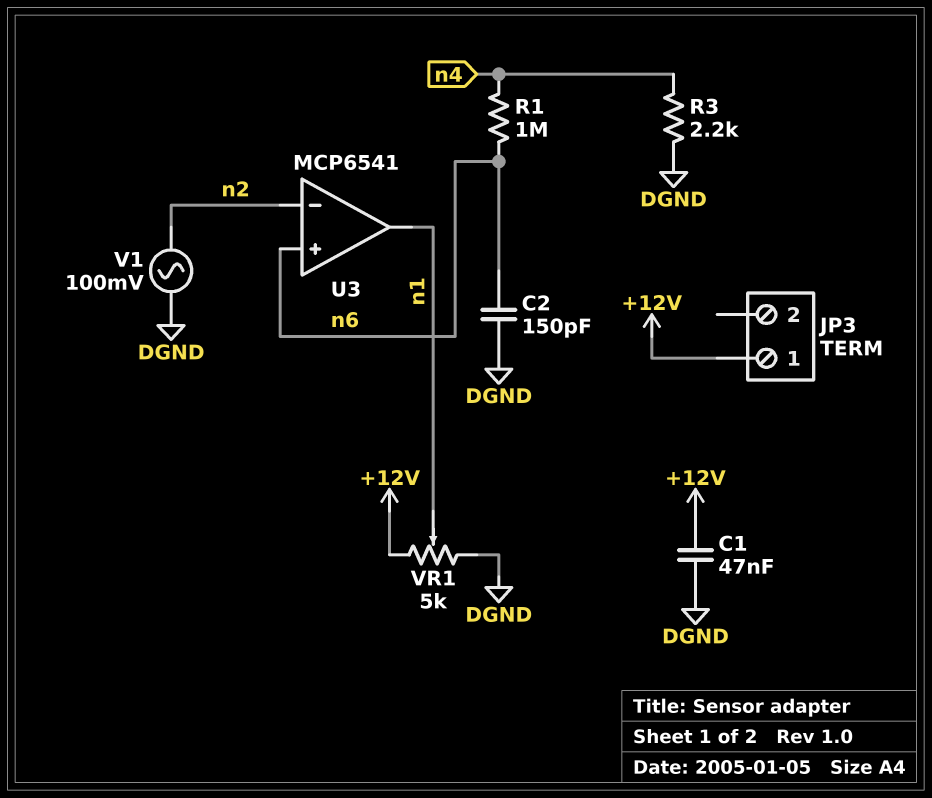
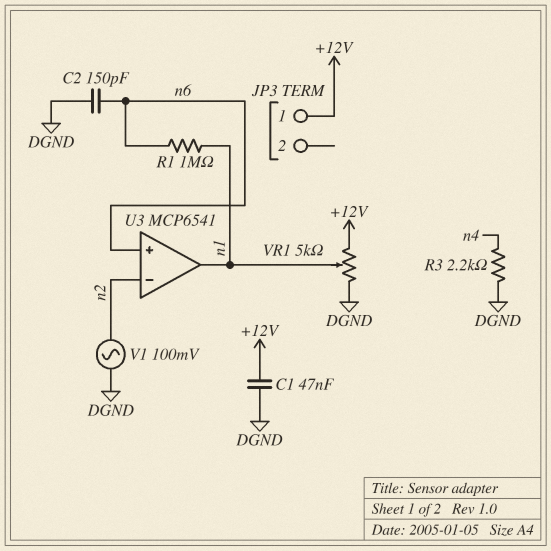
R1: 1M (n4, n6) -> 1M (n1, n6)

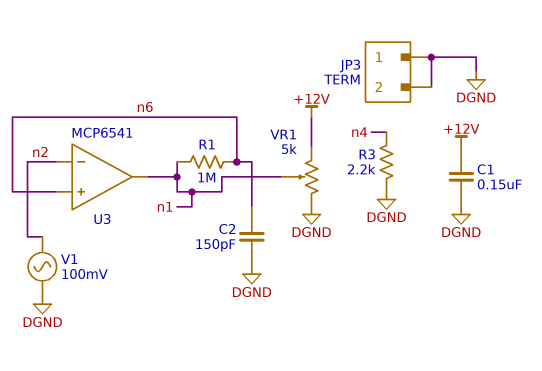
C1: 47nF (+12V, DGND) -> 150nF (+12V, DGND)
JP3 pin 1: +12V -> DGND
JP3 pin 2: none -> DGND

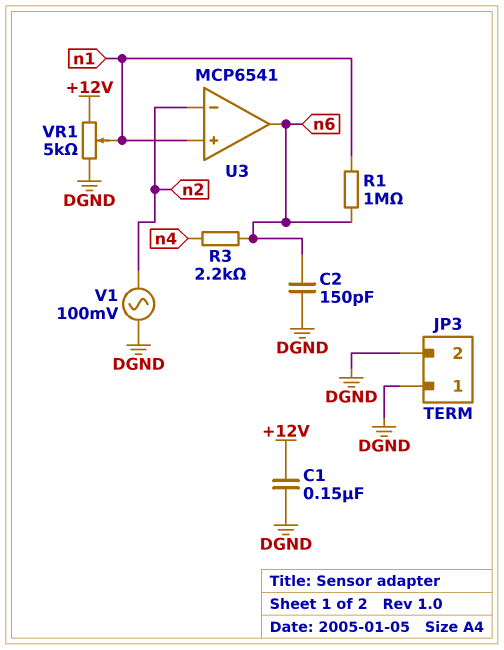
R3: 2.2k (DGND, n4) -> 2.2k (n4, n6)
U3 pin in+: n6 -> n1
U3 pin out: n1 -> n6

